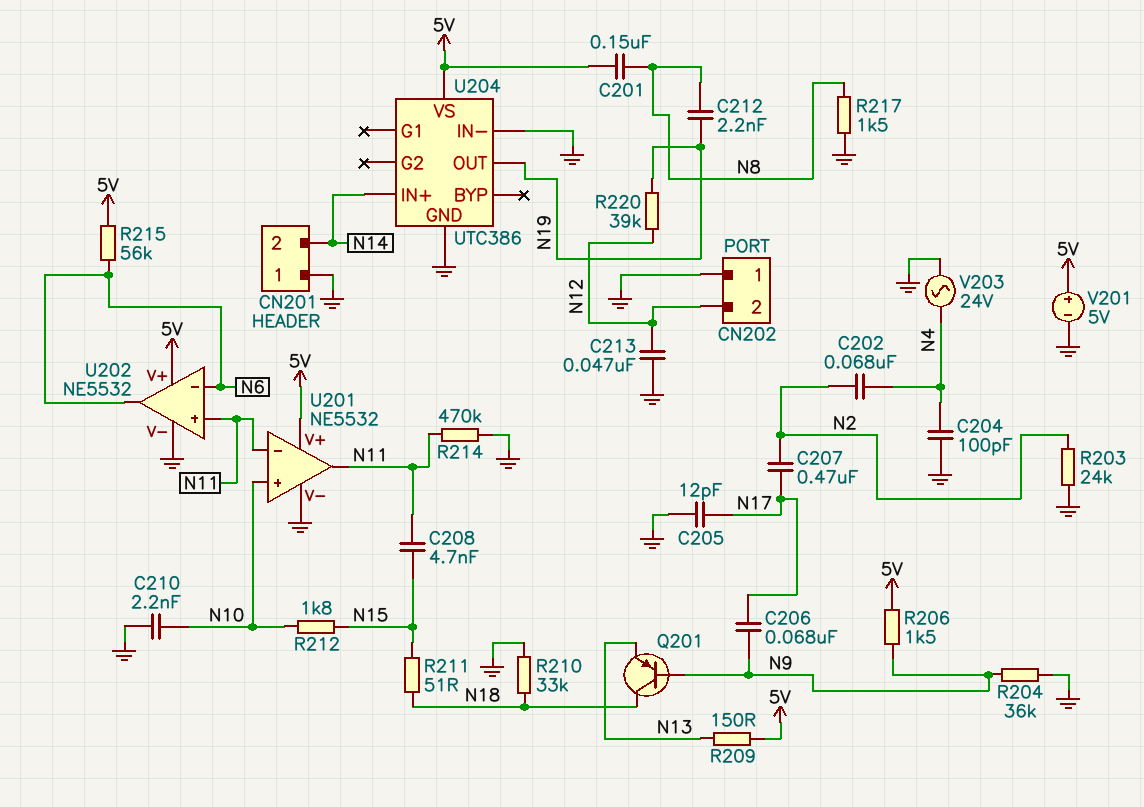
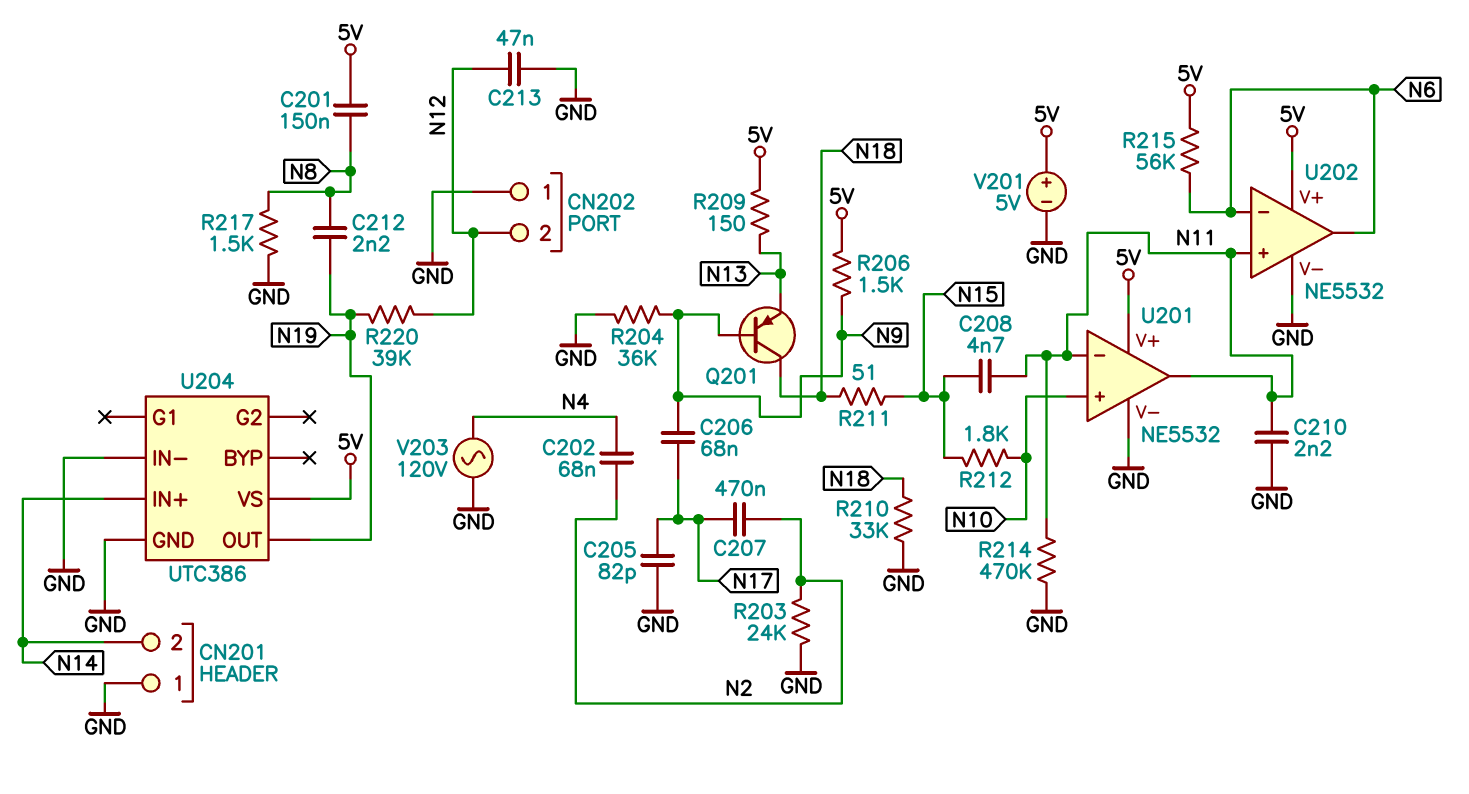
C204: 100pF (GND, N4) -> none
C205: 12pF (GND, N17) -> 82pF (GND, N17)
C210: 2.2nF (GND, N10) -> 2.2nF (GND, N11)
V203: AC 24V (GND, N4) -> AC 120V (GND, N4)

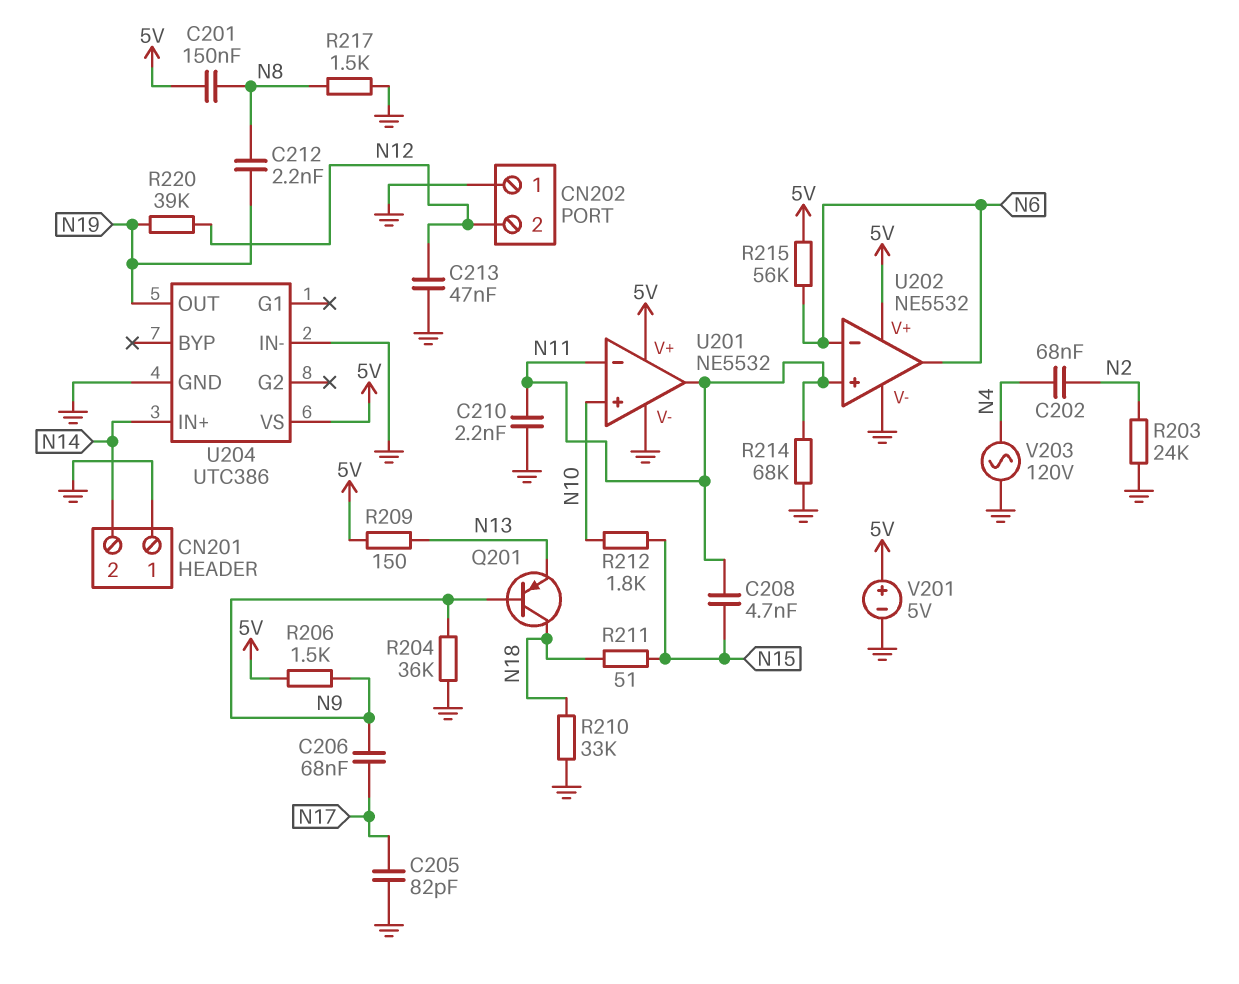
C207: 470nF (N2, N17) -> none
R214: 470k (GND, N11) -> 68k (GND, N11)

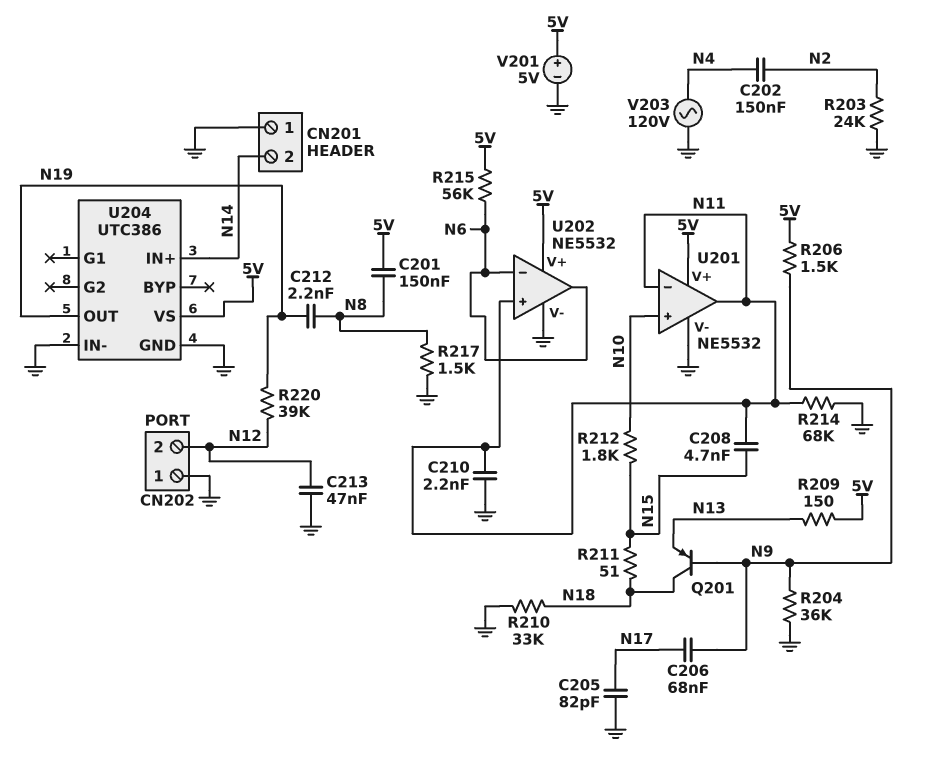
C202: 68nF (N2, N4) -> 150nF (N2, N4)

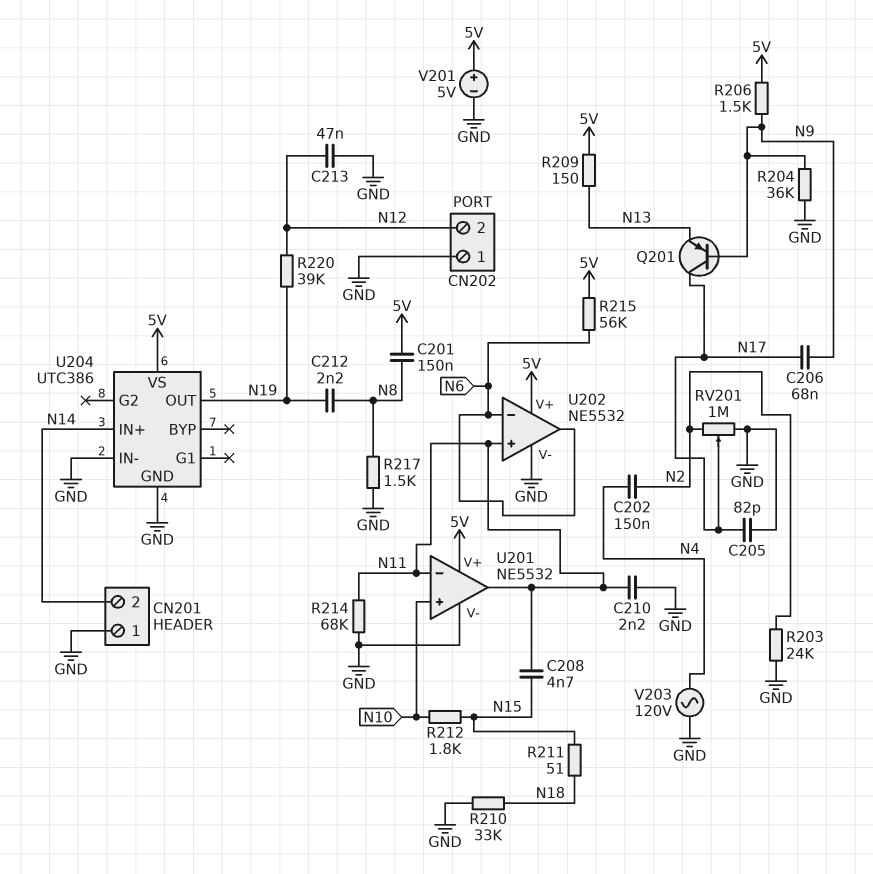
Q201: PNP (B N9, C N18, E N13) -> PNP (B N9, C N17, E N13)
RV201: none -> 1M (GND, N2, wiper N17)

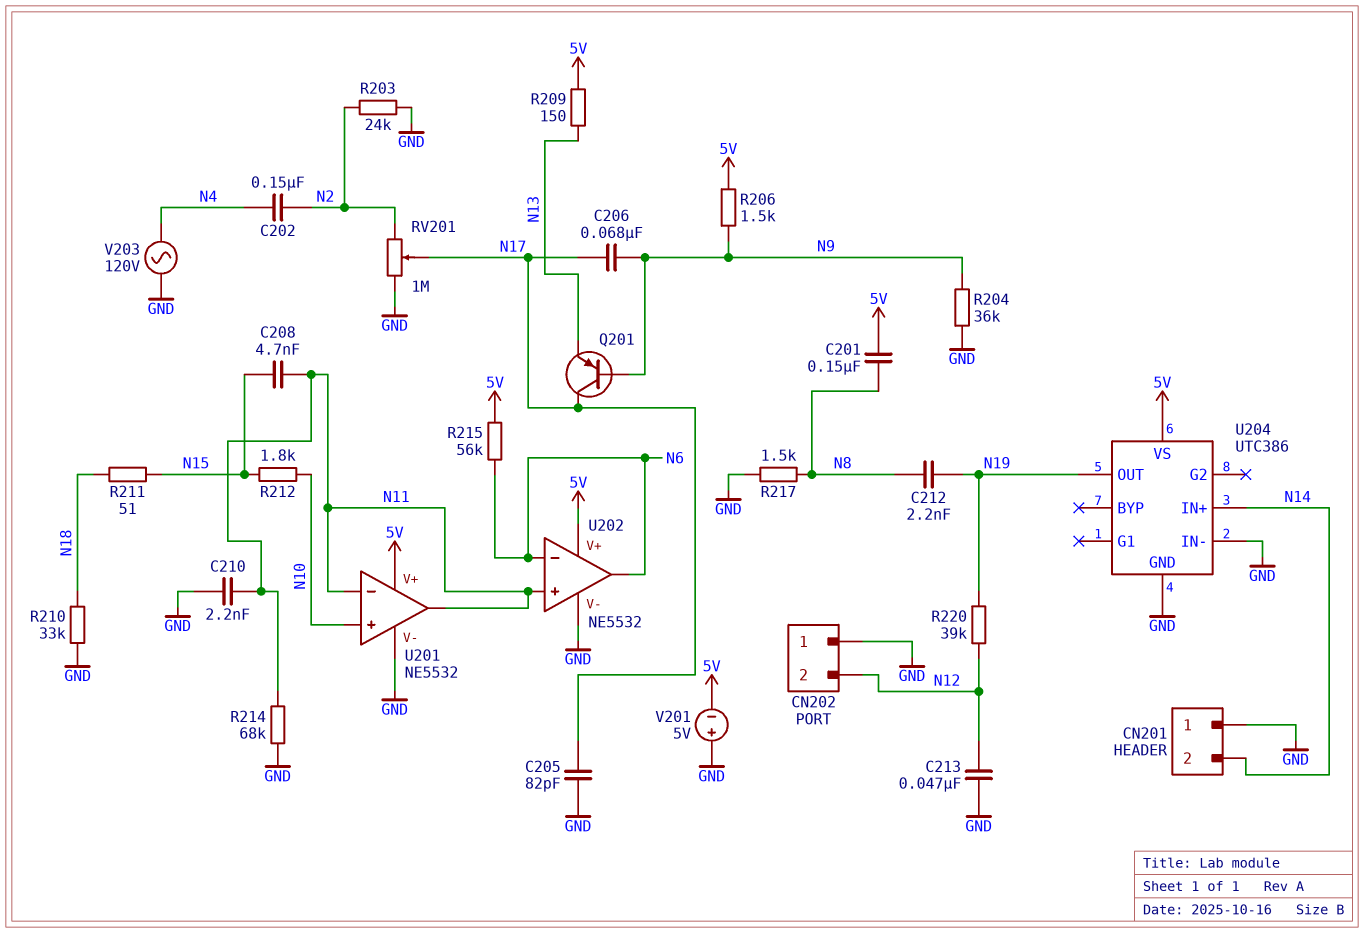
V201: 5V (plus 5V, minus GND) -> 5V (plus GND, minus 5V)

